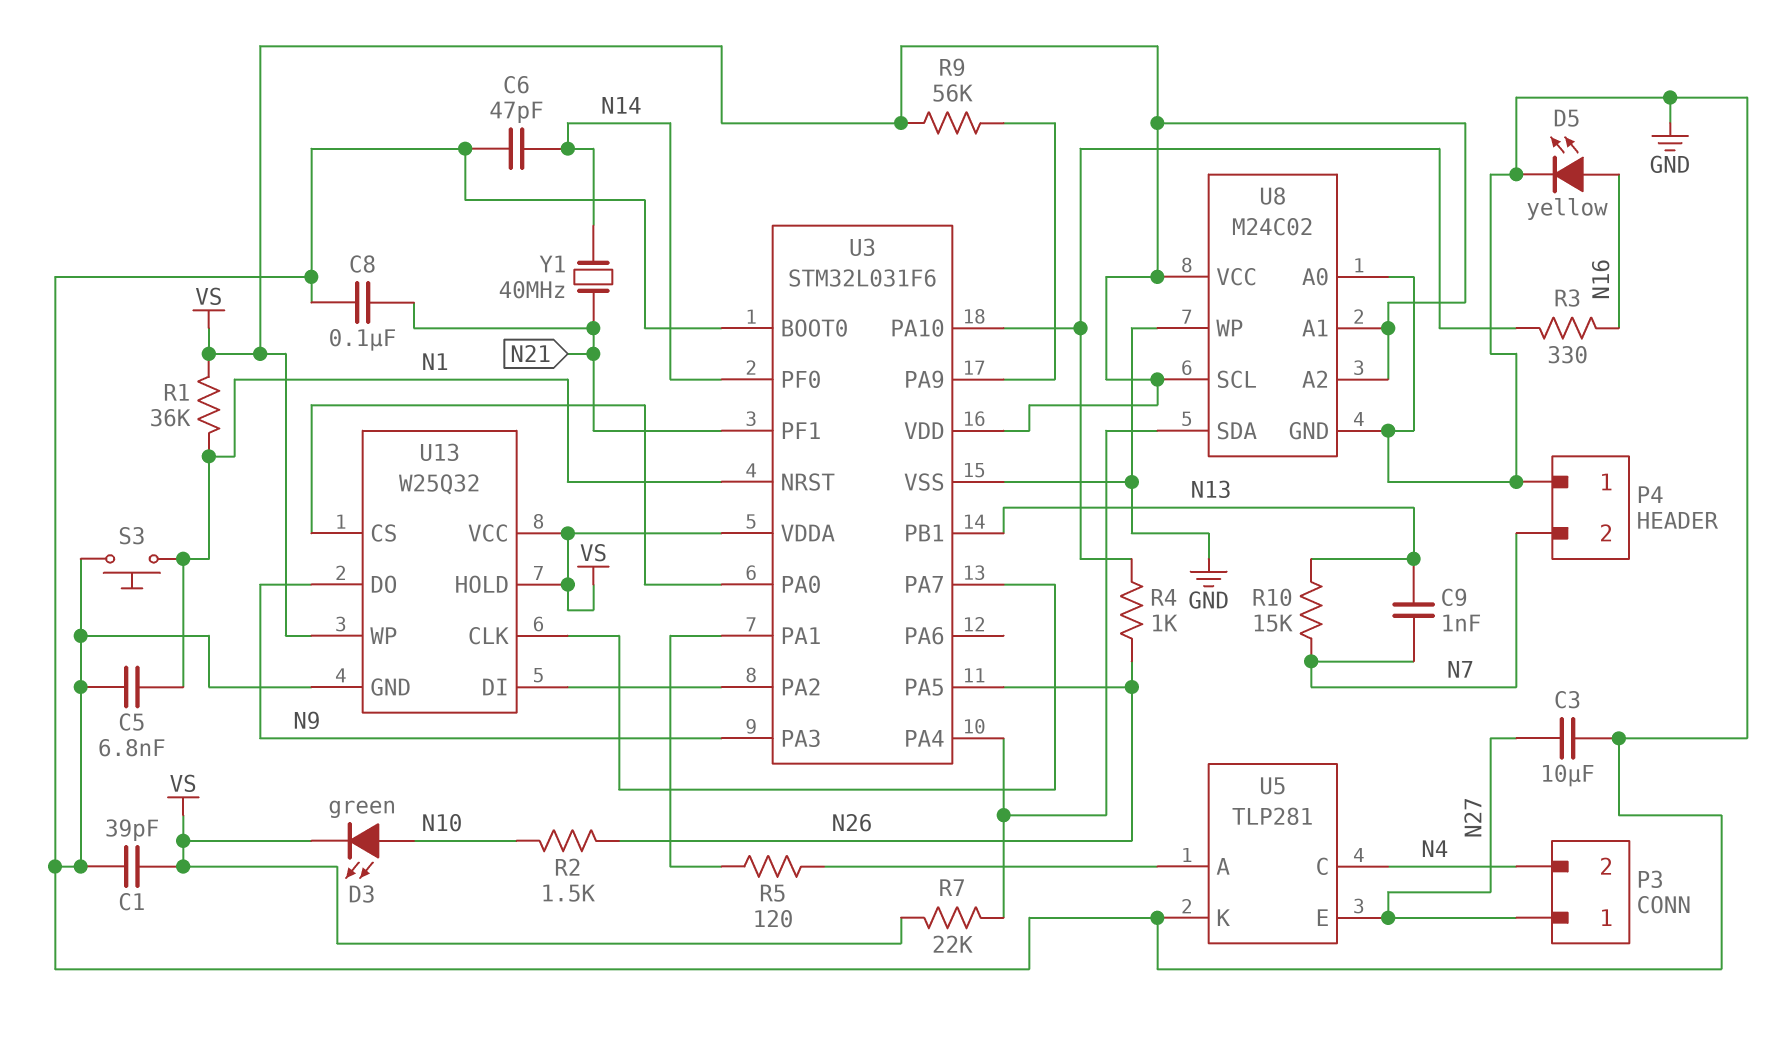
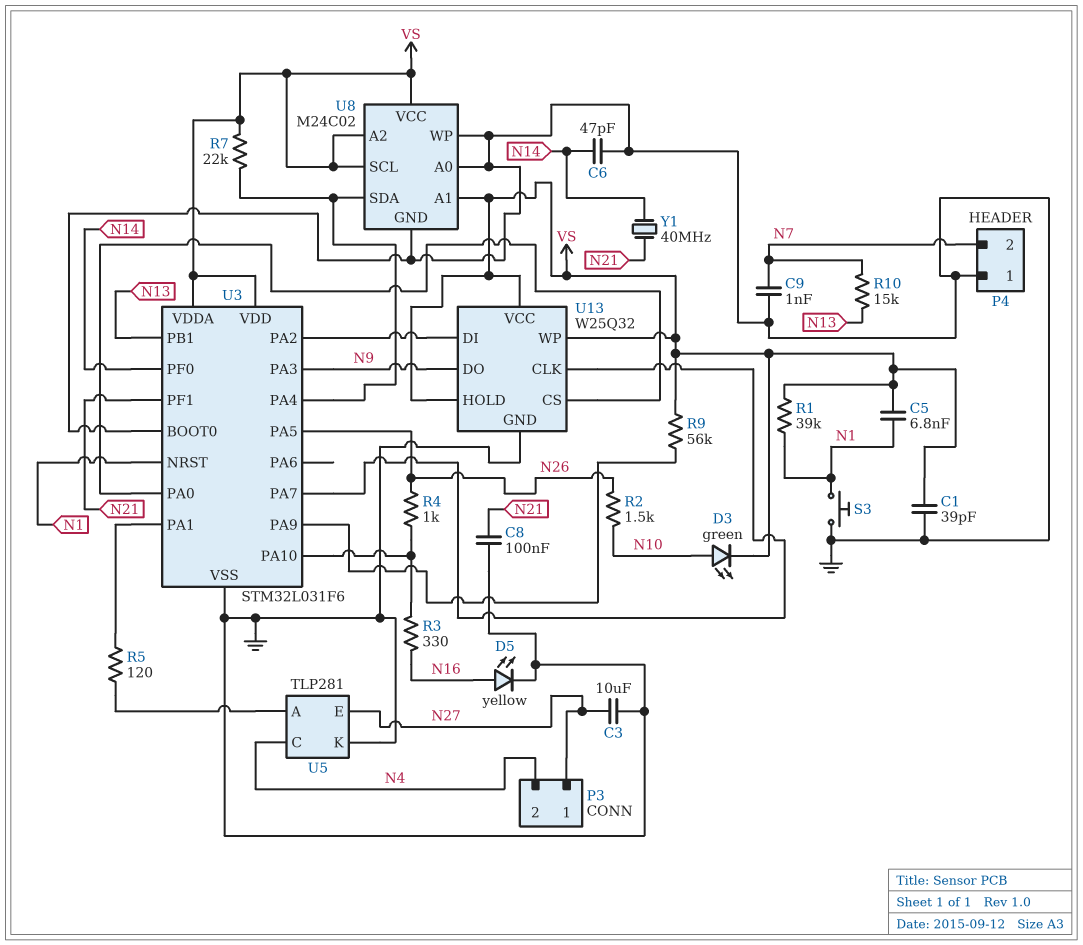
C5: 6.8nF (GND, N1) -> 6.8nF (N1, VS)
C9: 1nF (N7, N13) -> 1nF (GND, N7)
R1: 36k (N1, VS) -> 39k (N1, VS)

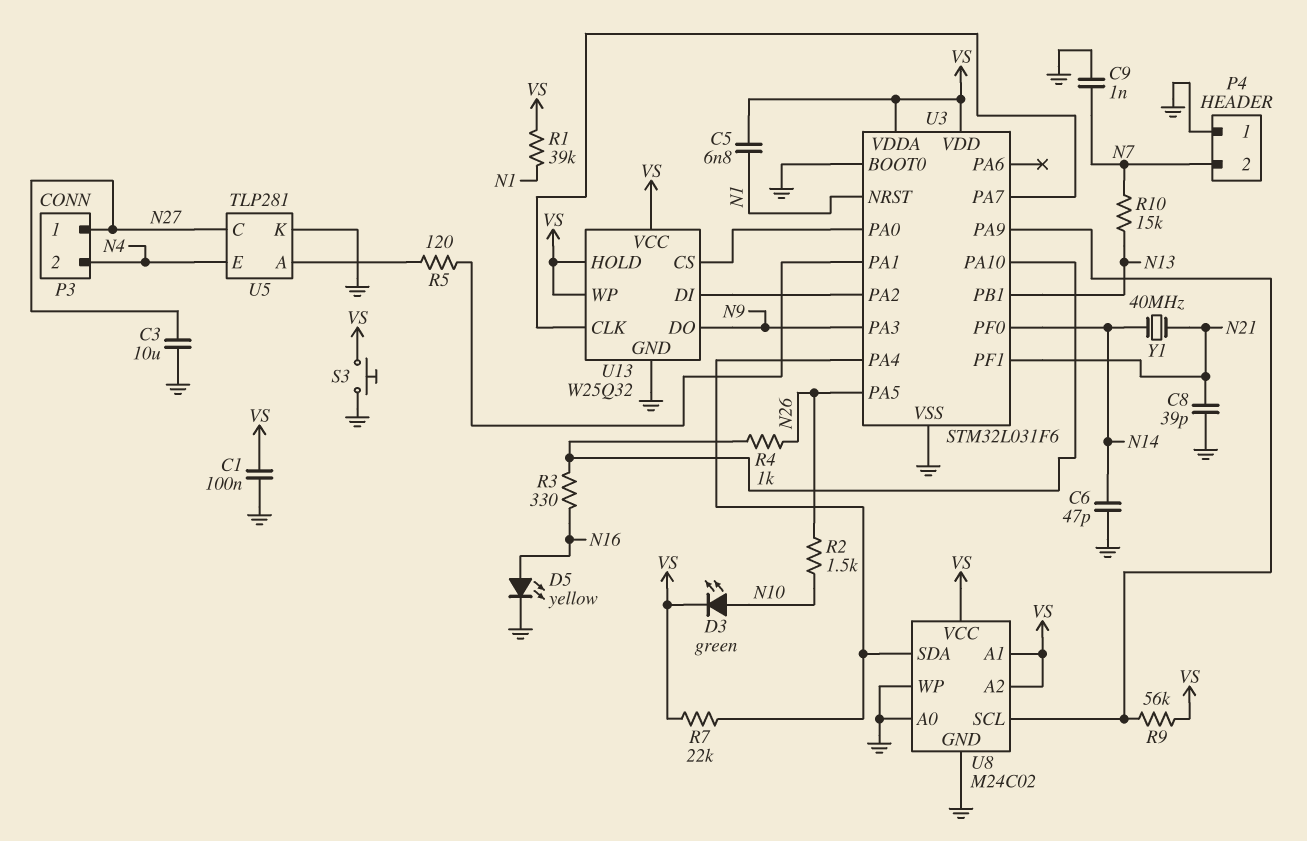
C1: 39pF (GND, VS) -> 100nF (GND, VS)
C8: 100nF (GND, N21) -> 39pF (GND, N21)
S3: button (GND, N1) -> button (GND, VS)
U5 pin C: N4 -> N27
U5 pin E: N27 -> N4
U8 pin SCL: VS -> U3/PA9

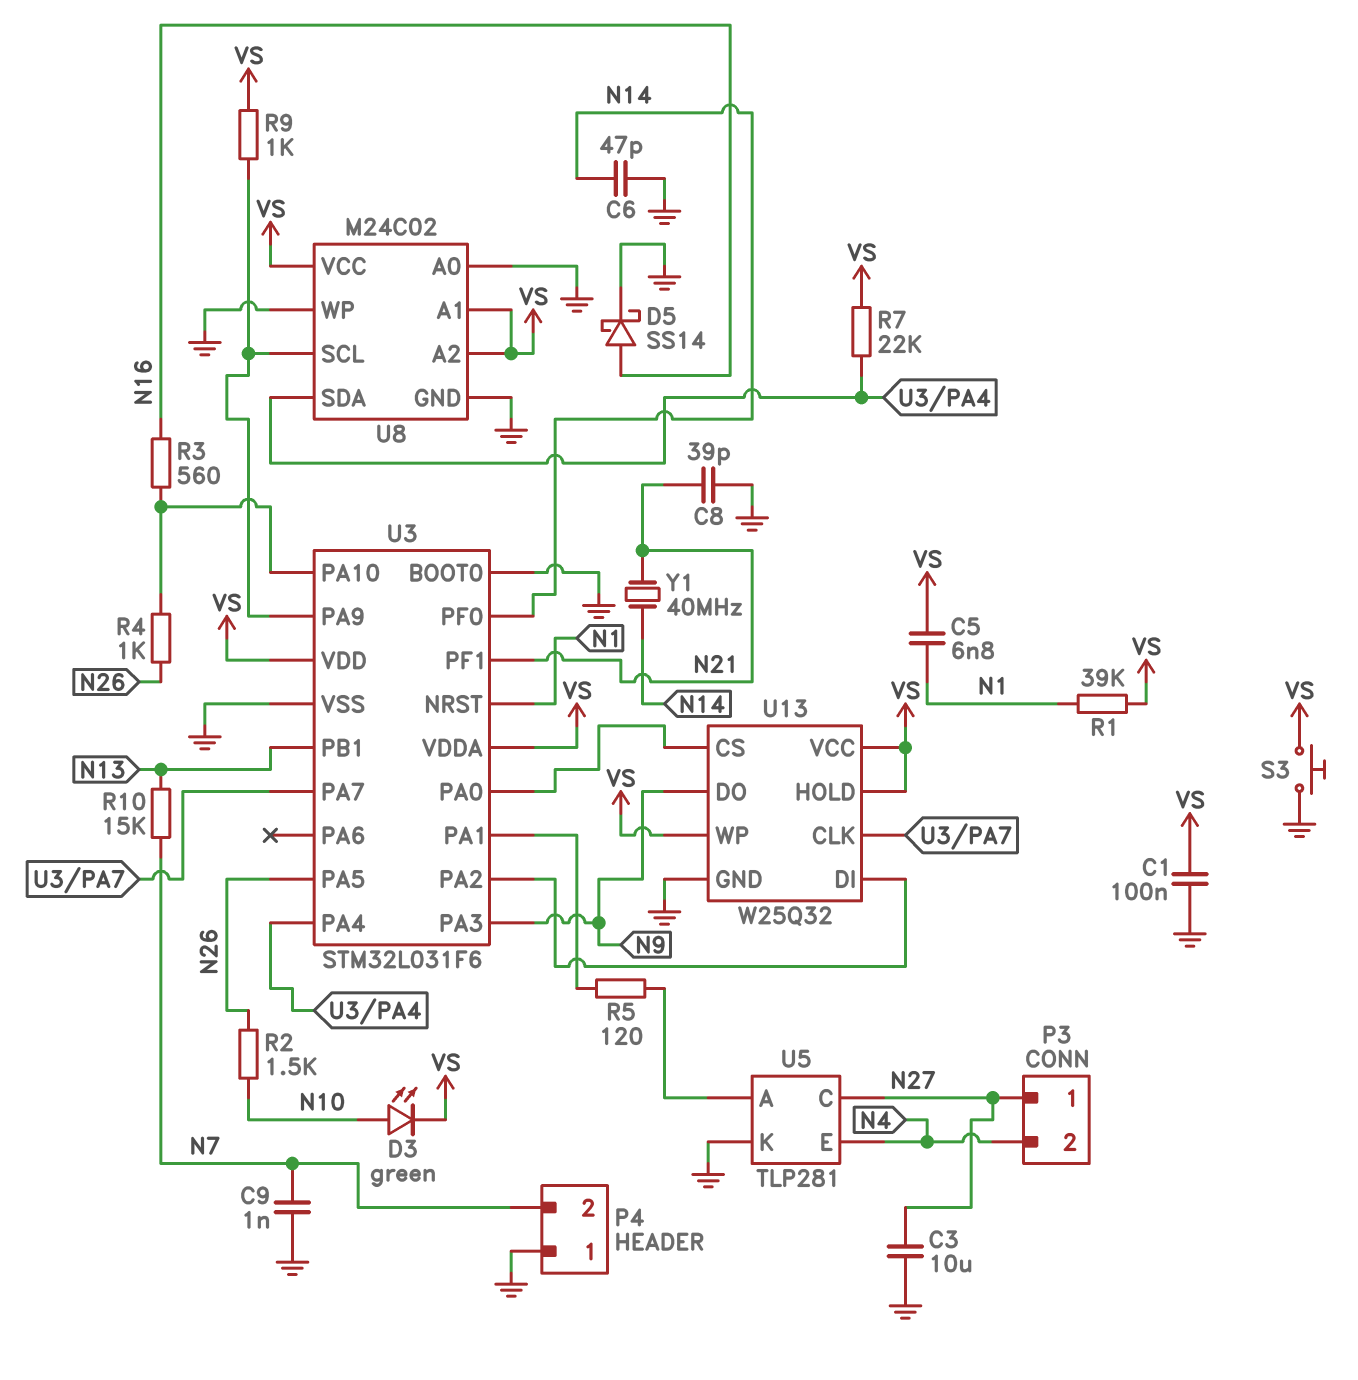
D5: LED yellow (A N16, K GND) -> schottky SS14 (A N16, K GND)
R3: 330 (N16, U3/PA10) -> 560 (N16, U3/PA10)
R9: 56k (U3/PA9, VS) -> 1k (U3/PA9, VS)

